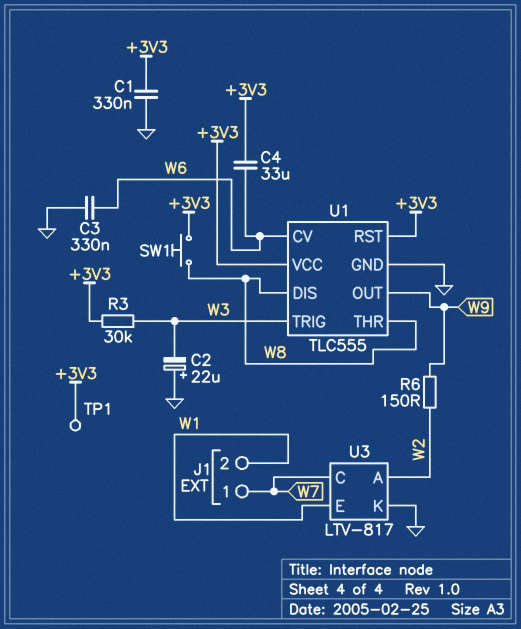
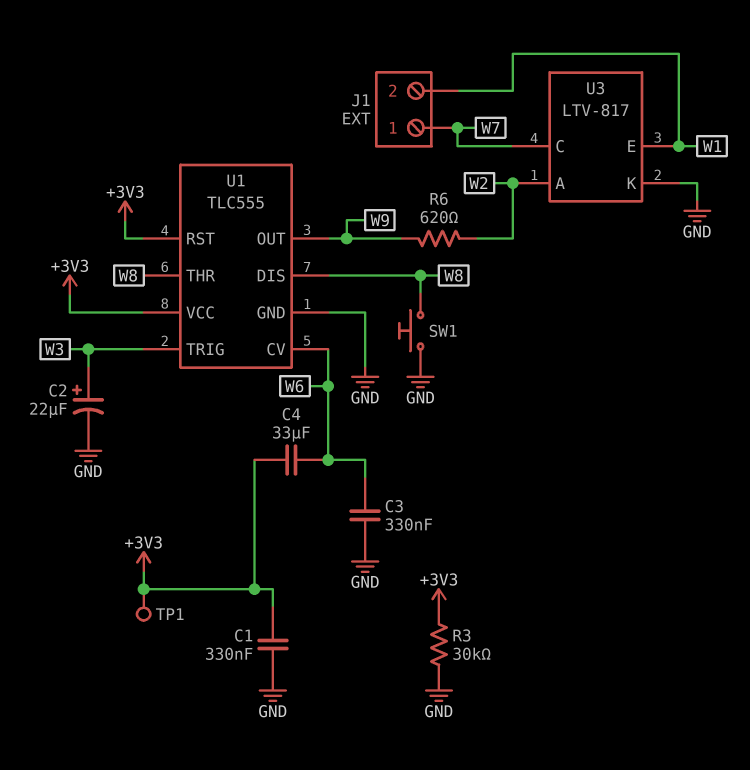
C2: 22uF (plus GND, minus W3) -> 22uF (plus W3, minus GND)
R3: 30k (+3V3, W3) -> 30k (+3V3, GND)
R6: 150 (W2, W9) -> 620 (W2, W9)
SW1: button (+3V3, W8) -> button (GND, W8)

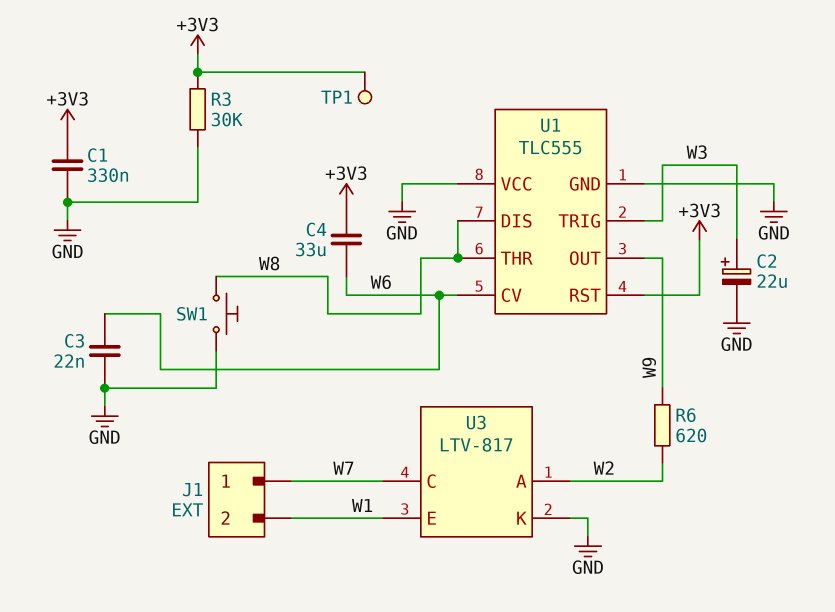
C3: 330nF (GND, W6) -> 22nF (GND, W6)
U1 pin VCC: +3V3 -> GND

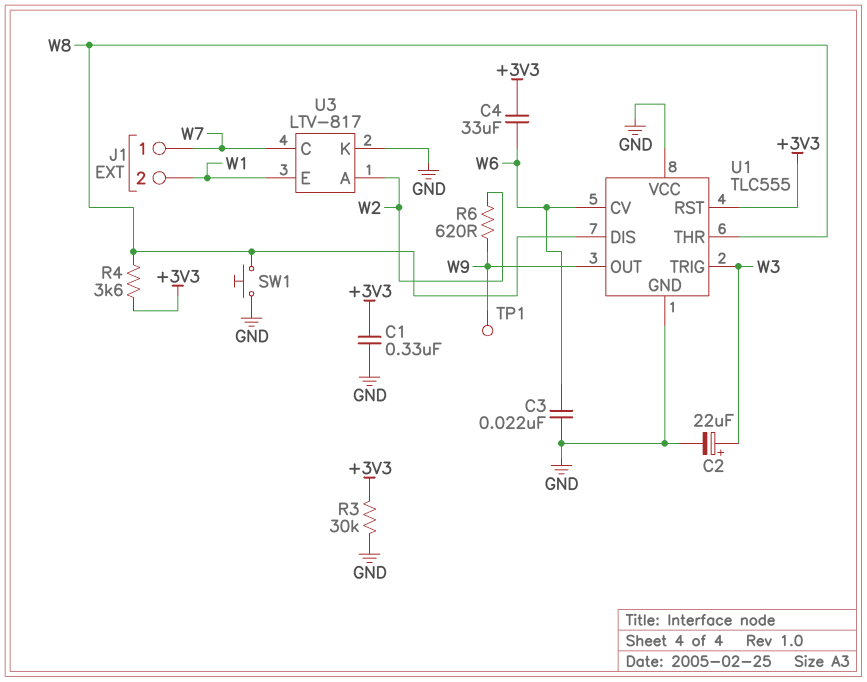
R4: none -> 3.6k (+3V3, W8)
TP1: test point (+3V3) -> test point (W9)

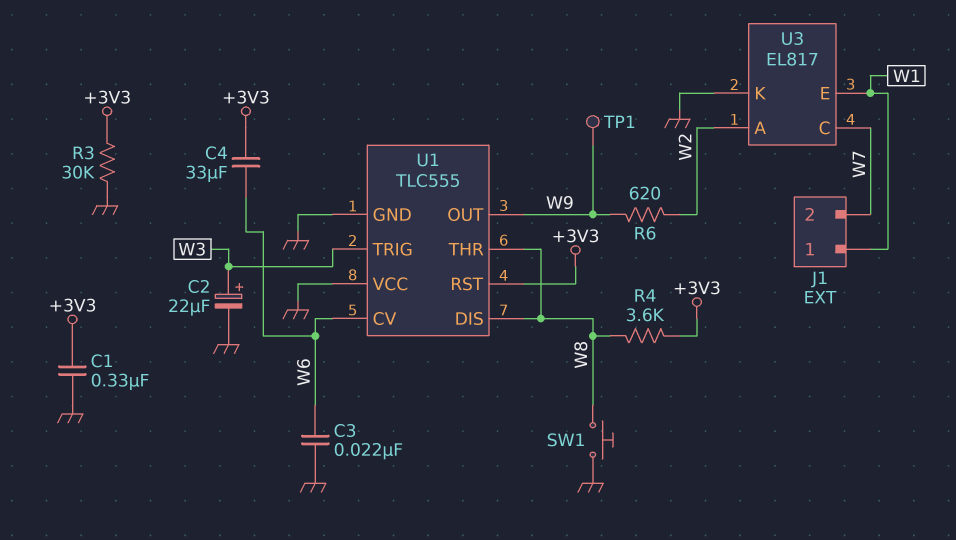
J1 pin 1: W7 -> W1
J1 pin 2: W1 -> W7
U3: LTV-817 -> EL817

